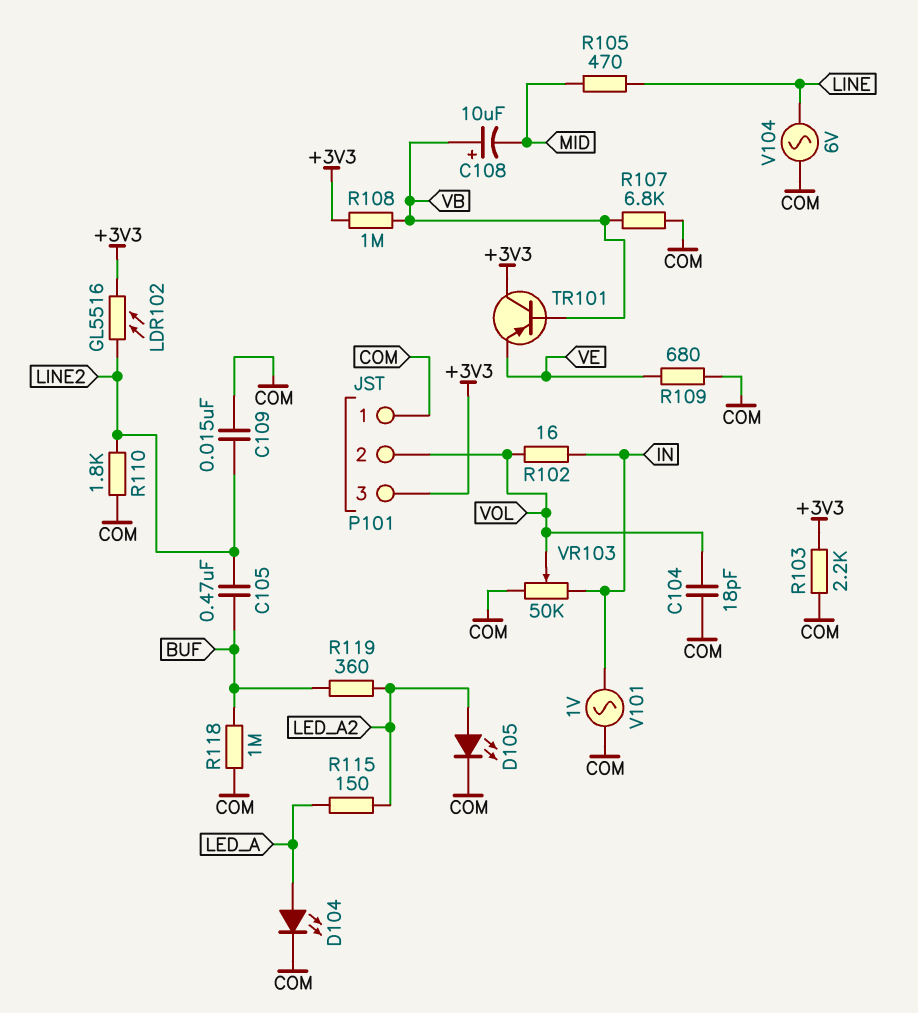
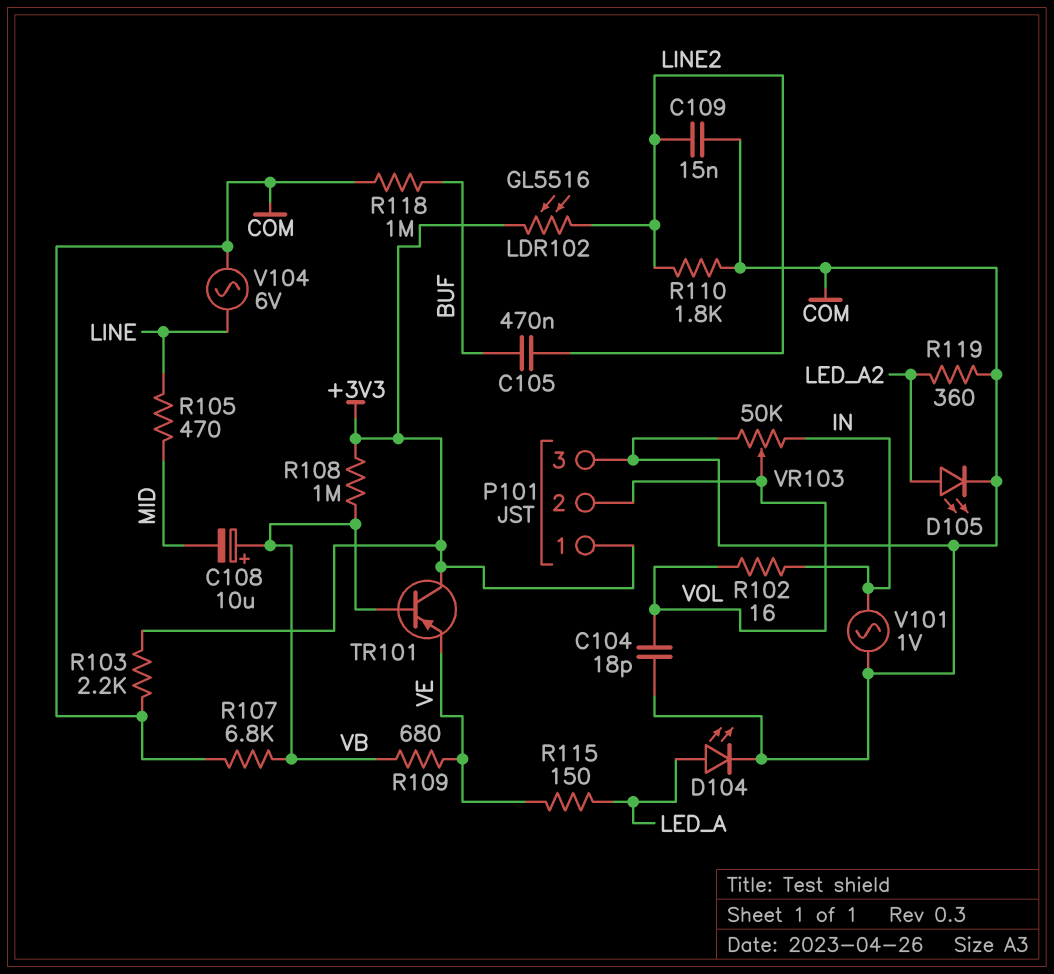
P101 pin 1: COM -> +3V3
P101 pin 3: +3V3 -> COM
R109: 680 (COM, VE) -> 680 (VB, VE)
R115: 150 (LED_A, LED_A2) -> 150 (LED_A, VE)
R119: 360 (BUF, LED_A2) -> 360 (COM, LED_A2)

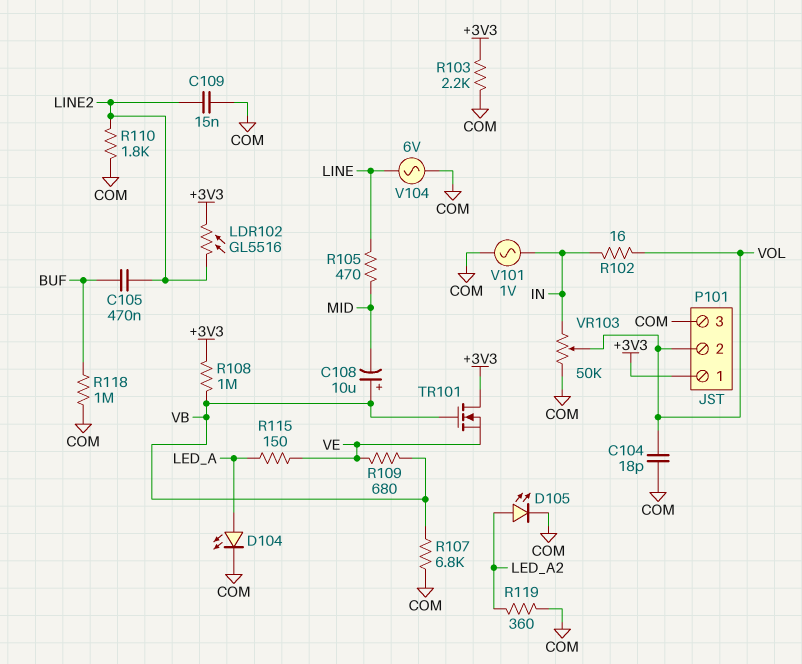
TR101: PNP (B VB, C +3V3, E VE) -> NMOS (G VB, D +3V3, S VE)

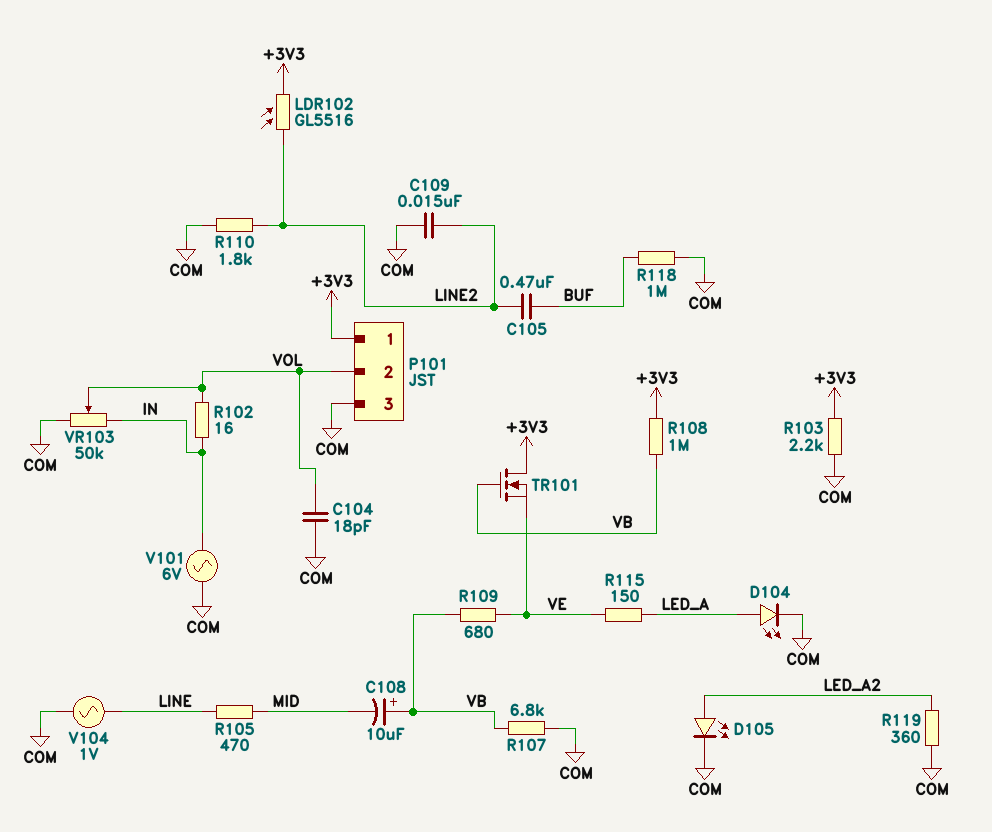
V101: AC 1V (COM, IN) -> AC 6V (COM, IN)
V104: AC 6V (COM, LINE) -> AC 1V (COM, LINE)

